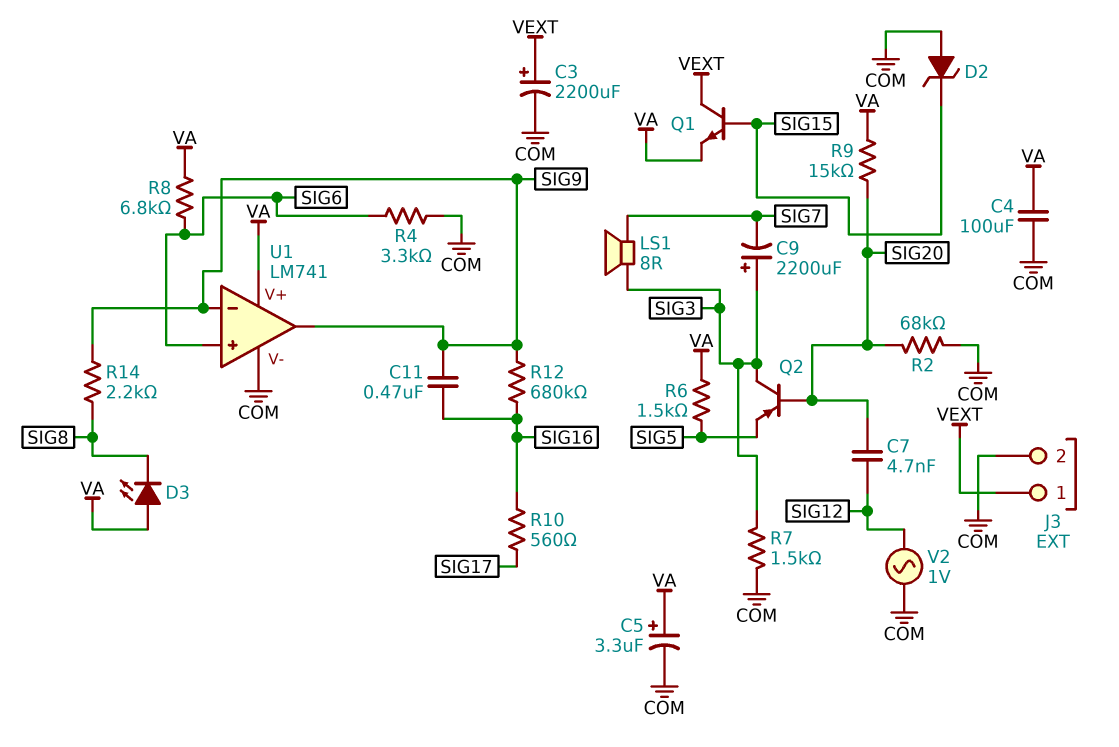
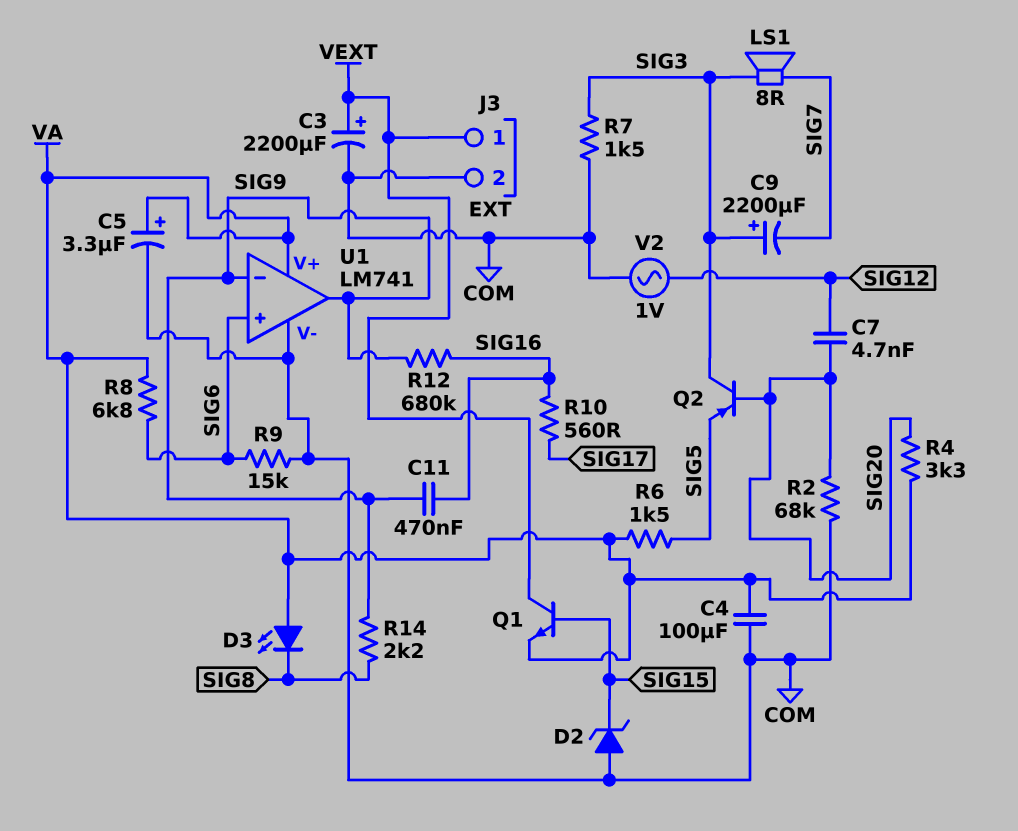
R4: 3.3k (COM, SIG6) -> 3.3k (SIG20, VA)
R9: 15k (SIG20, VA) -> 15k (COM, SIG6)

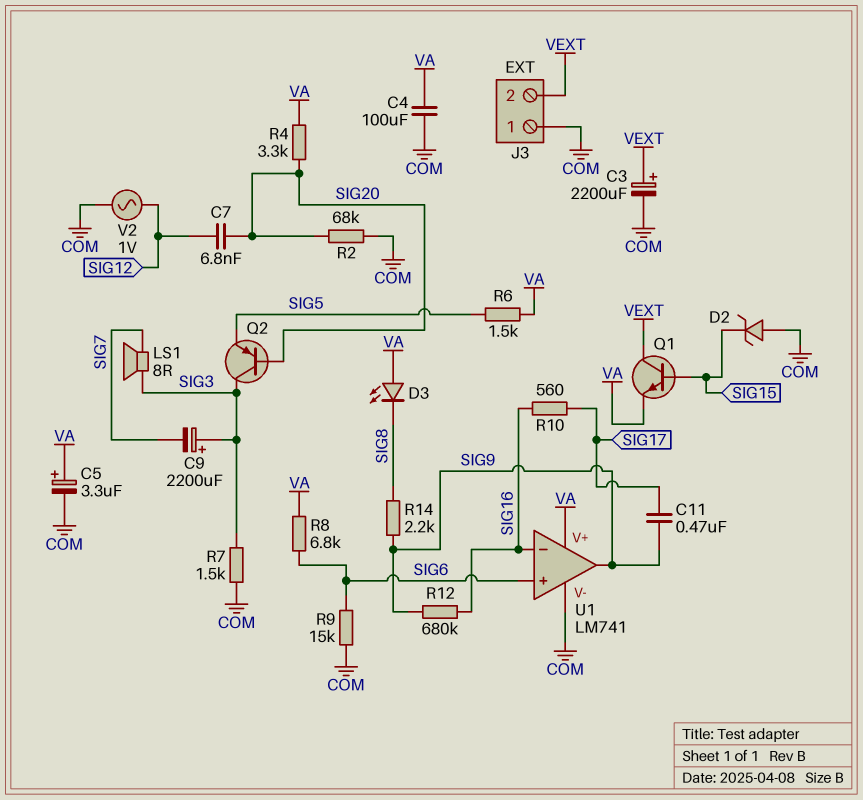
C7: 4.7nF (SIG12, SIG20) -> 6.8nF (SIG12, SIG20)
C11: 470nF (SIG9, SIG16) -> 470nF (SIG9, SIG17)
J3 pin 1: VEXT -> COM
J3 pin 2: COM -> VEXT
U1 pin in-: SIG9 -> SIG16

